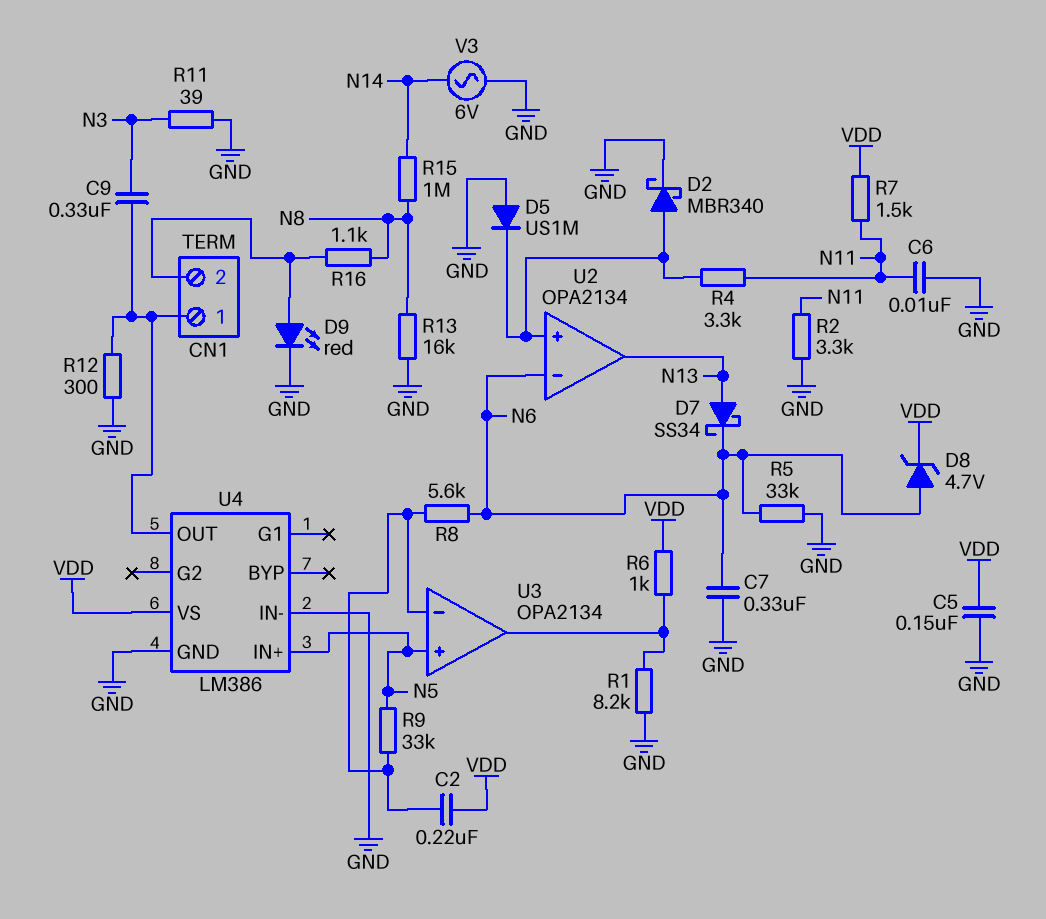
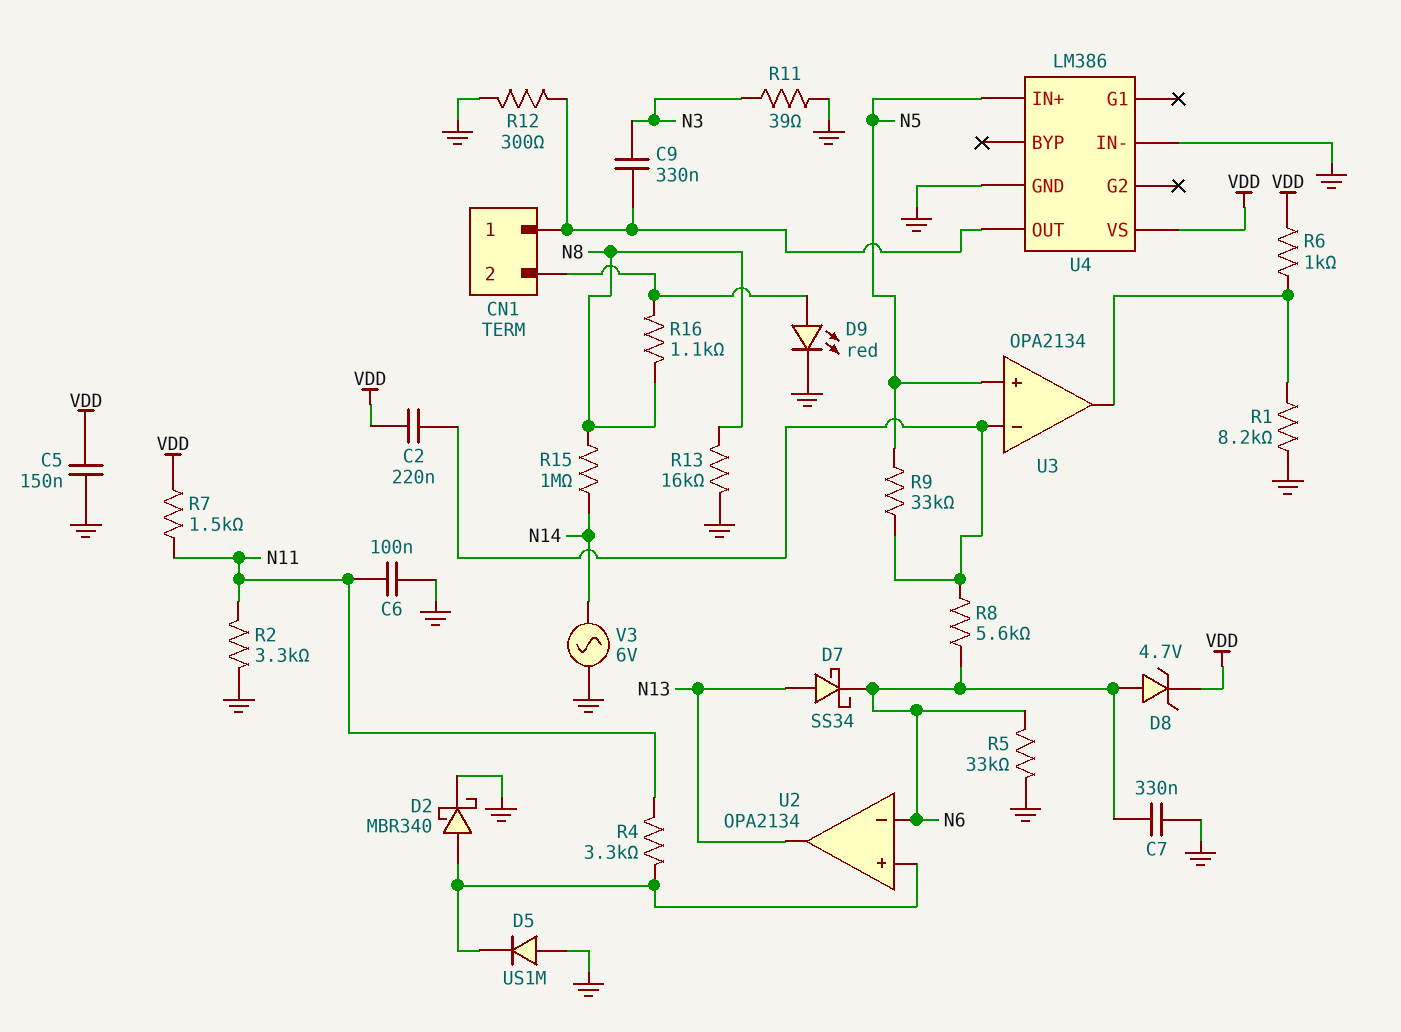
C6: 10nF (GND, N11) -> 100nF (GND, N11)

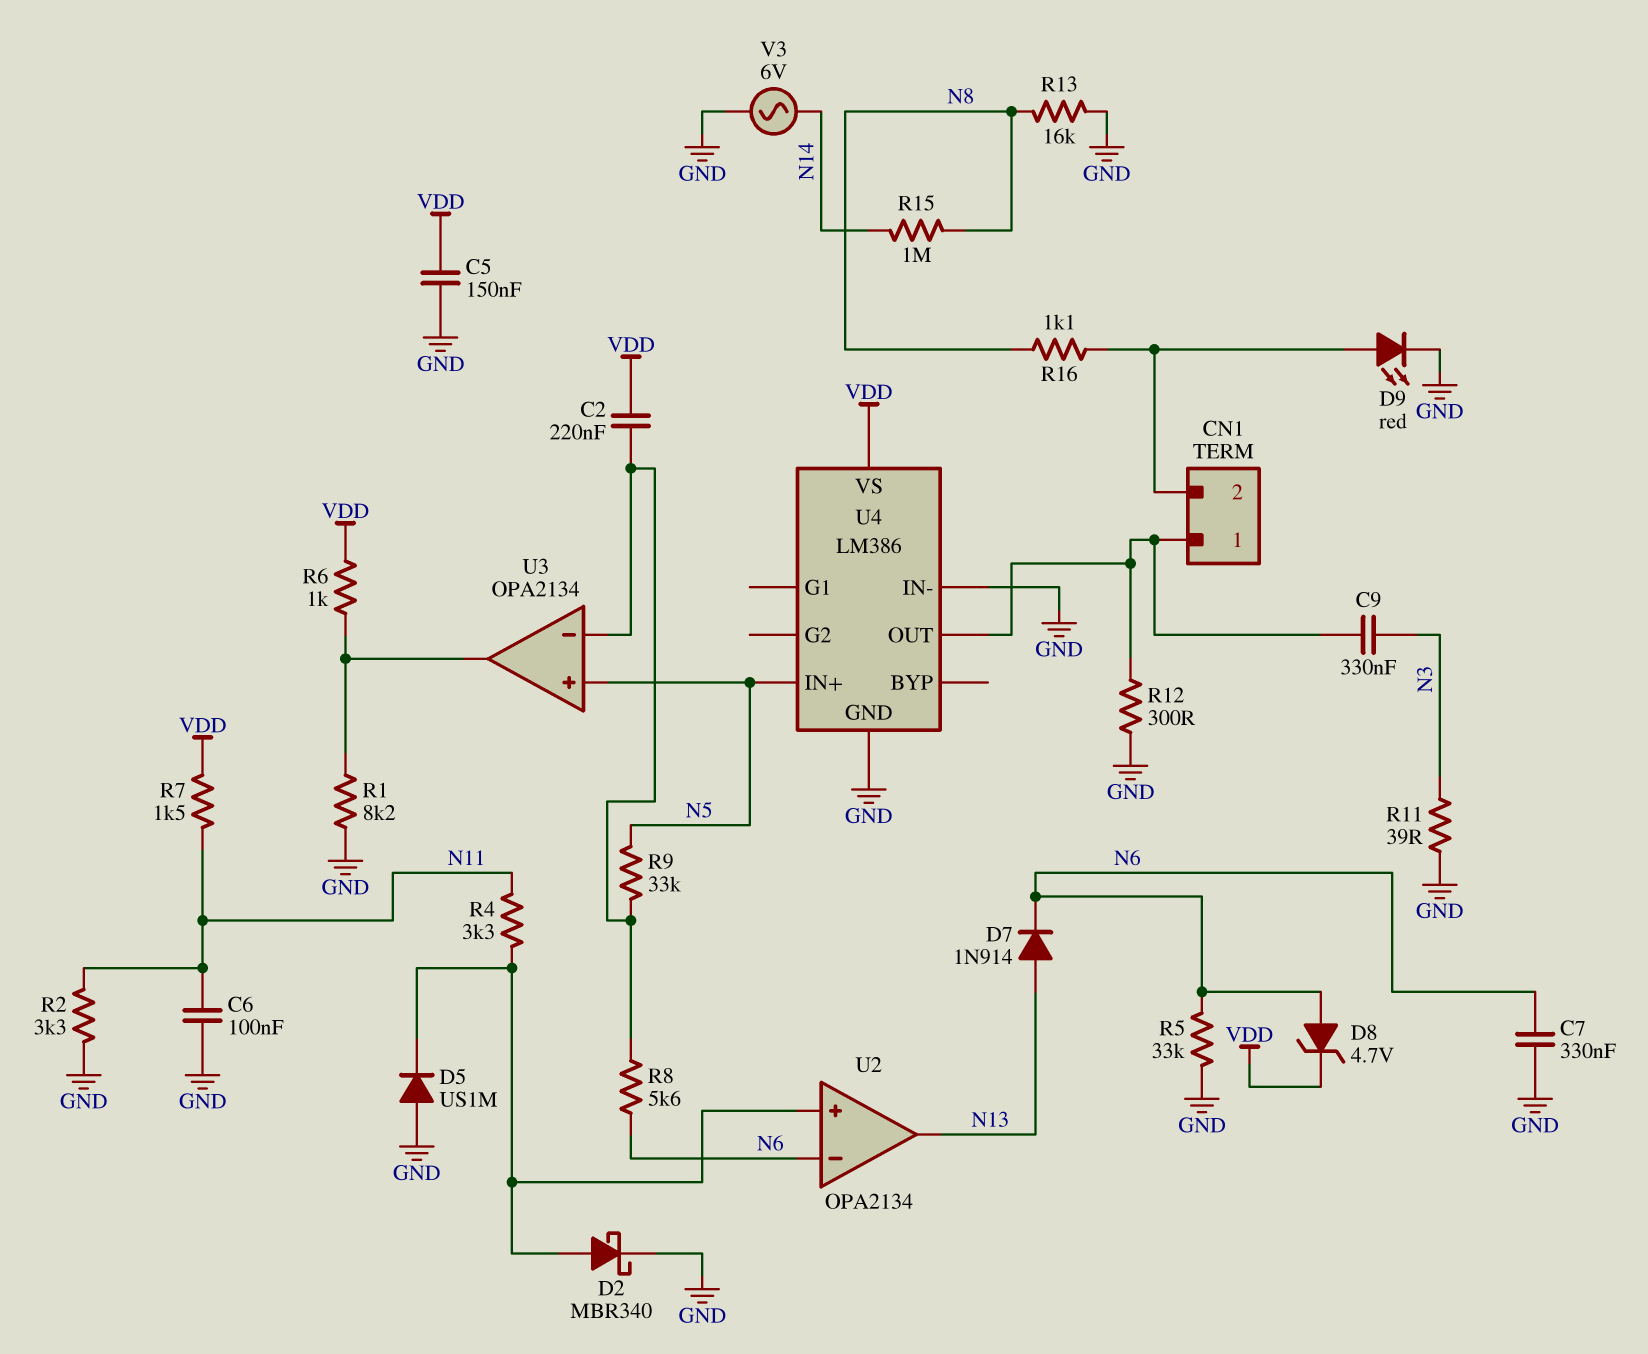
D7: schottky SS34 (A N13, K N6) -> diode 1N914 (A N13, K N6)

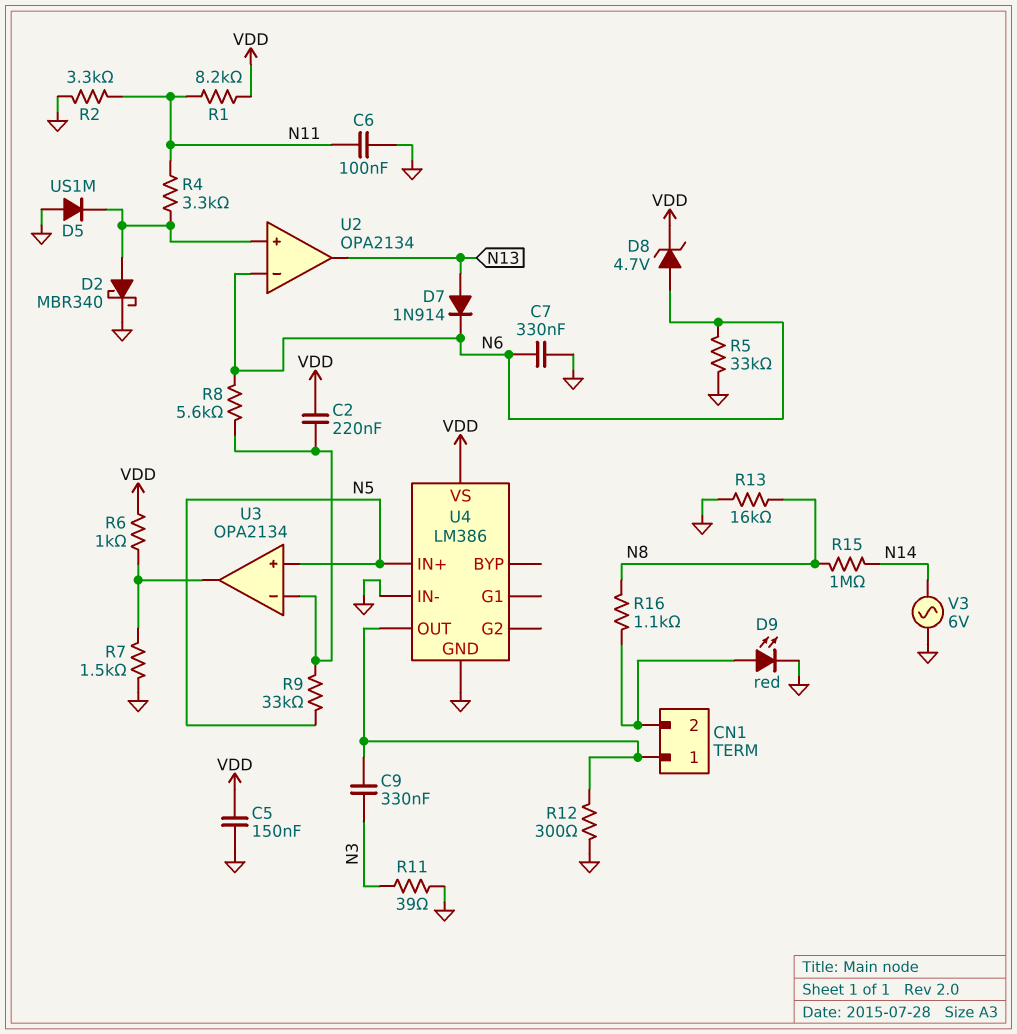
R1: 8.2k (GND, U3/out) -> 8.2k (N11, VDD)
R7: 1.5k (N11, VDD) -> 1.5k (GND, U3/out)

